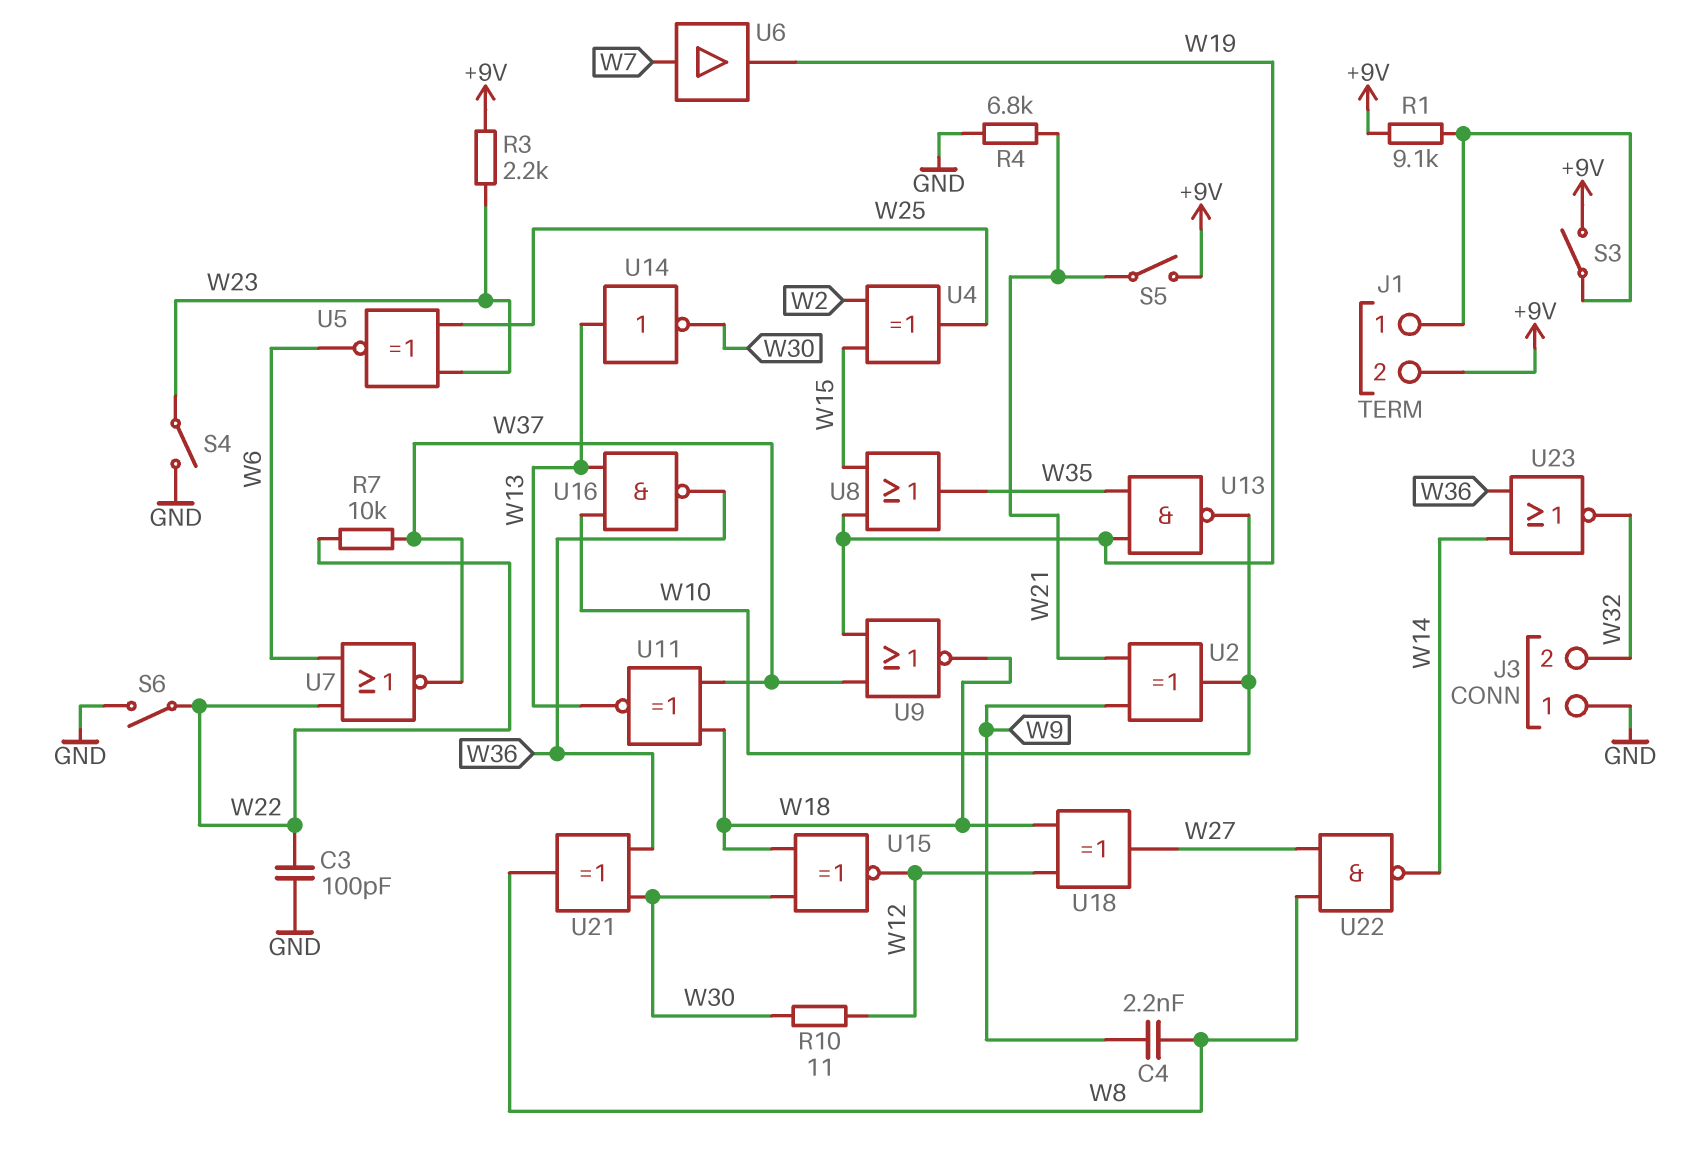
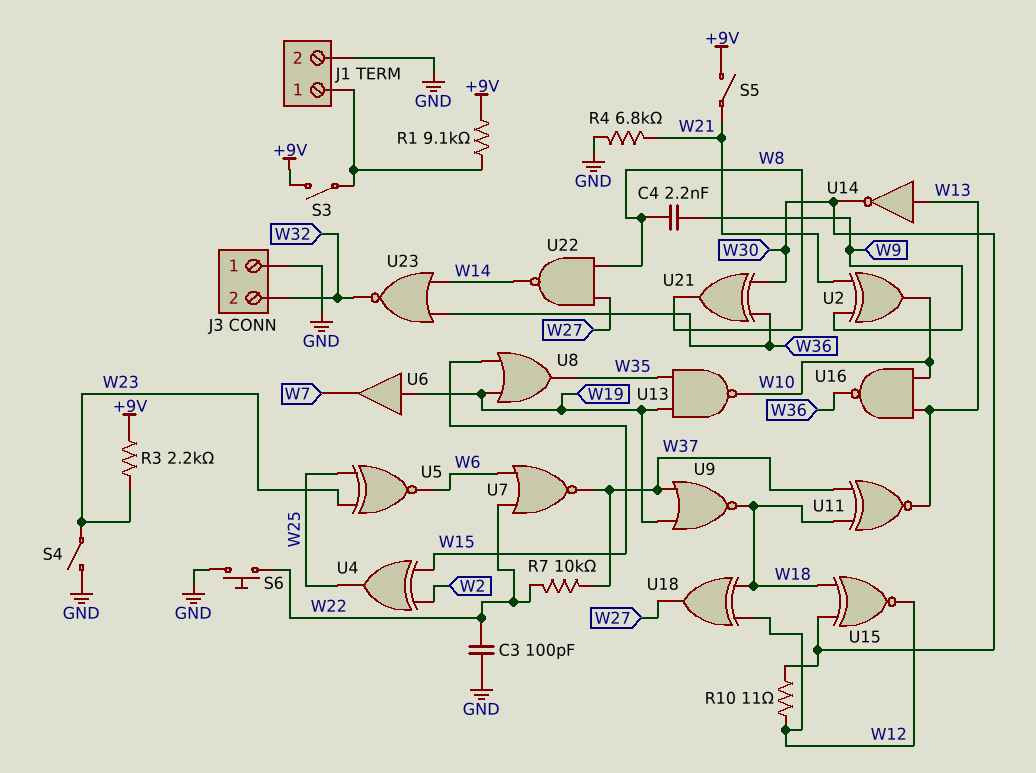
J1 pin 2: +9V -> GND
S6: switch (GND, W22) -> button (GND, W22)
U6: buffer (in W7, out W19) -> buffer (in W19, out W7)

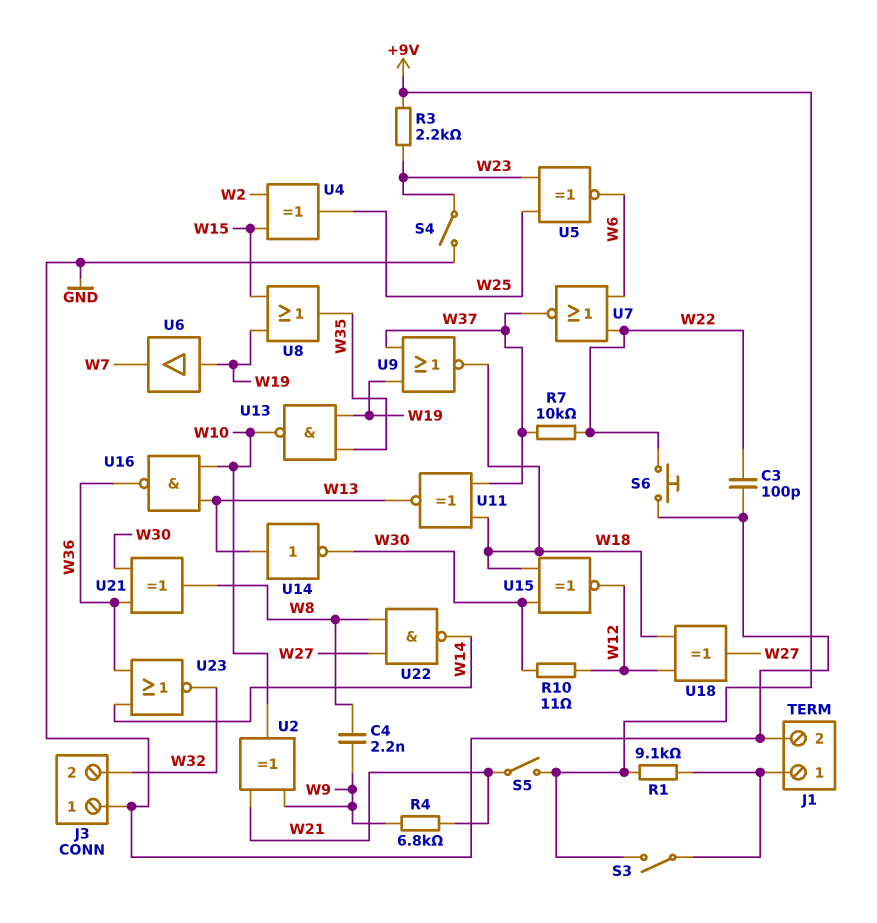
R4: 6.8k (GND, W21) -> 6.8k (W9, W21)

